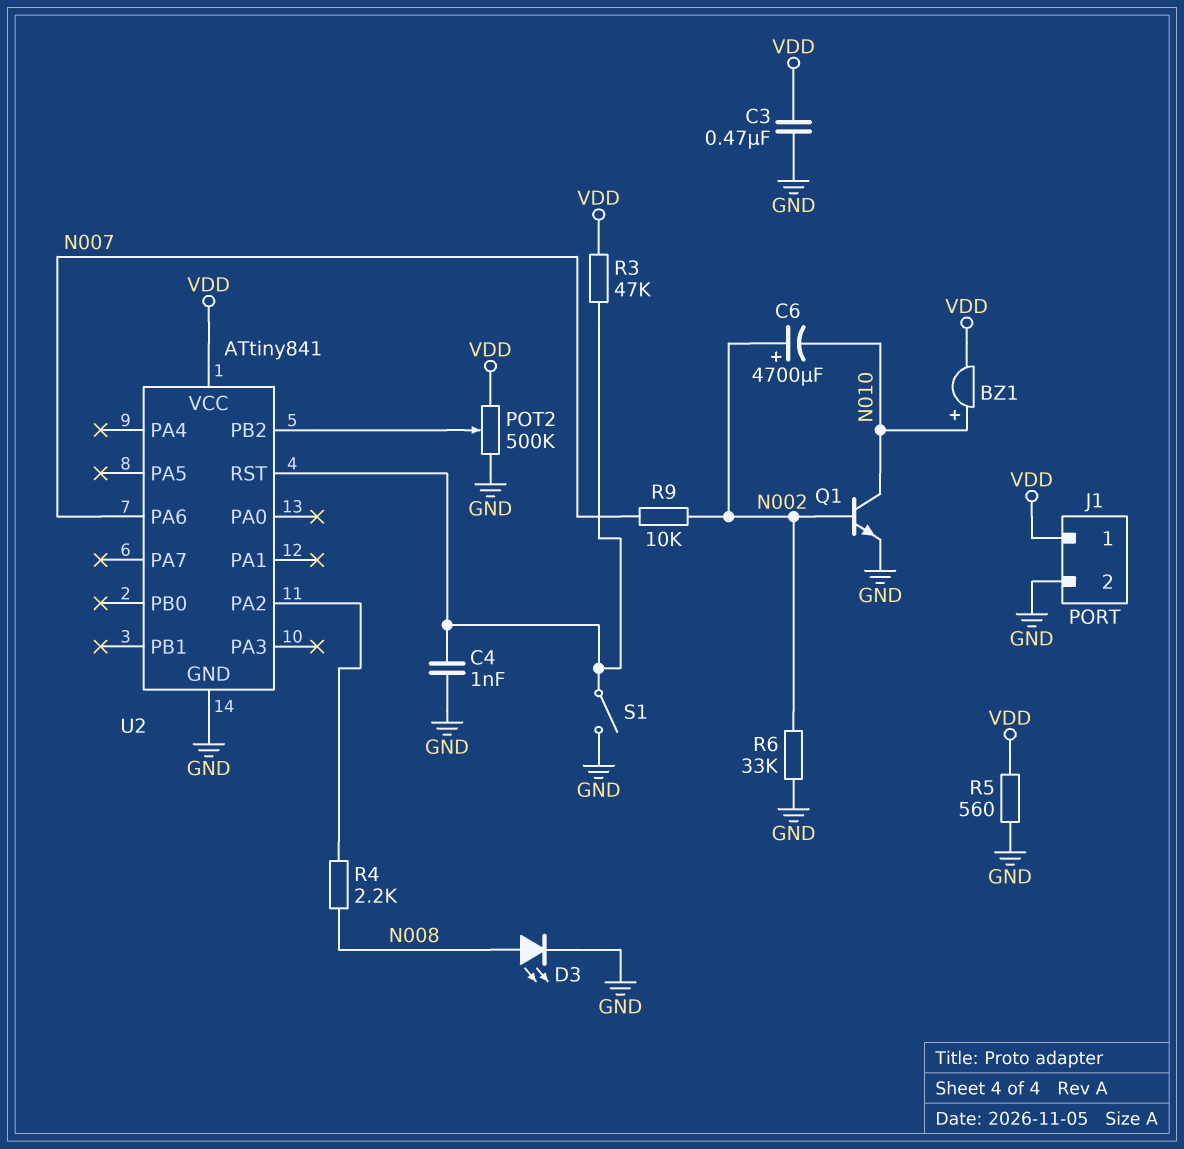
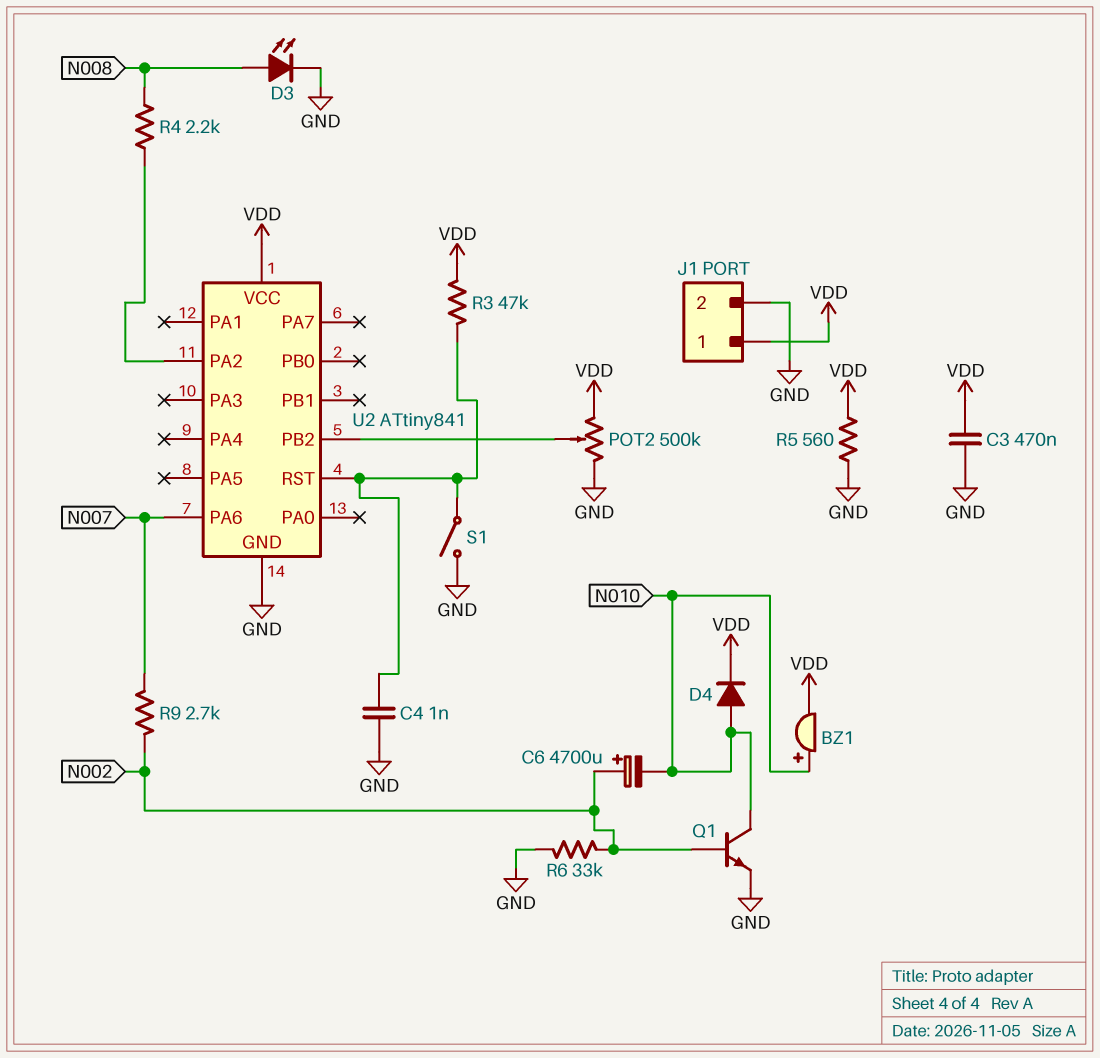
D4: none -> diode (A N010, K VDD)
R9: 10k (N002, N007) -> 2.7k (N002, N007)

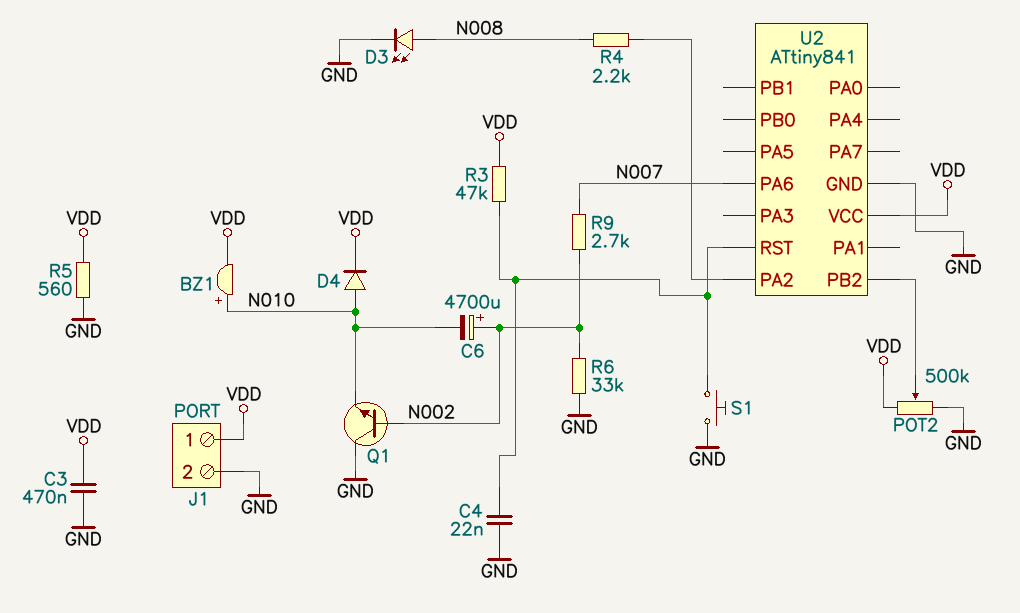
C4: 1nF (GND, U2/RST) -> 22nF (GND, U2/RST)
Q1: NPN (B N002, C N010, E GND) -> NPN (B N002, C GND, E N010)
S1: switch (GND, U2/RST) -> button (GND, U2/RST)

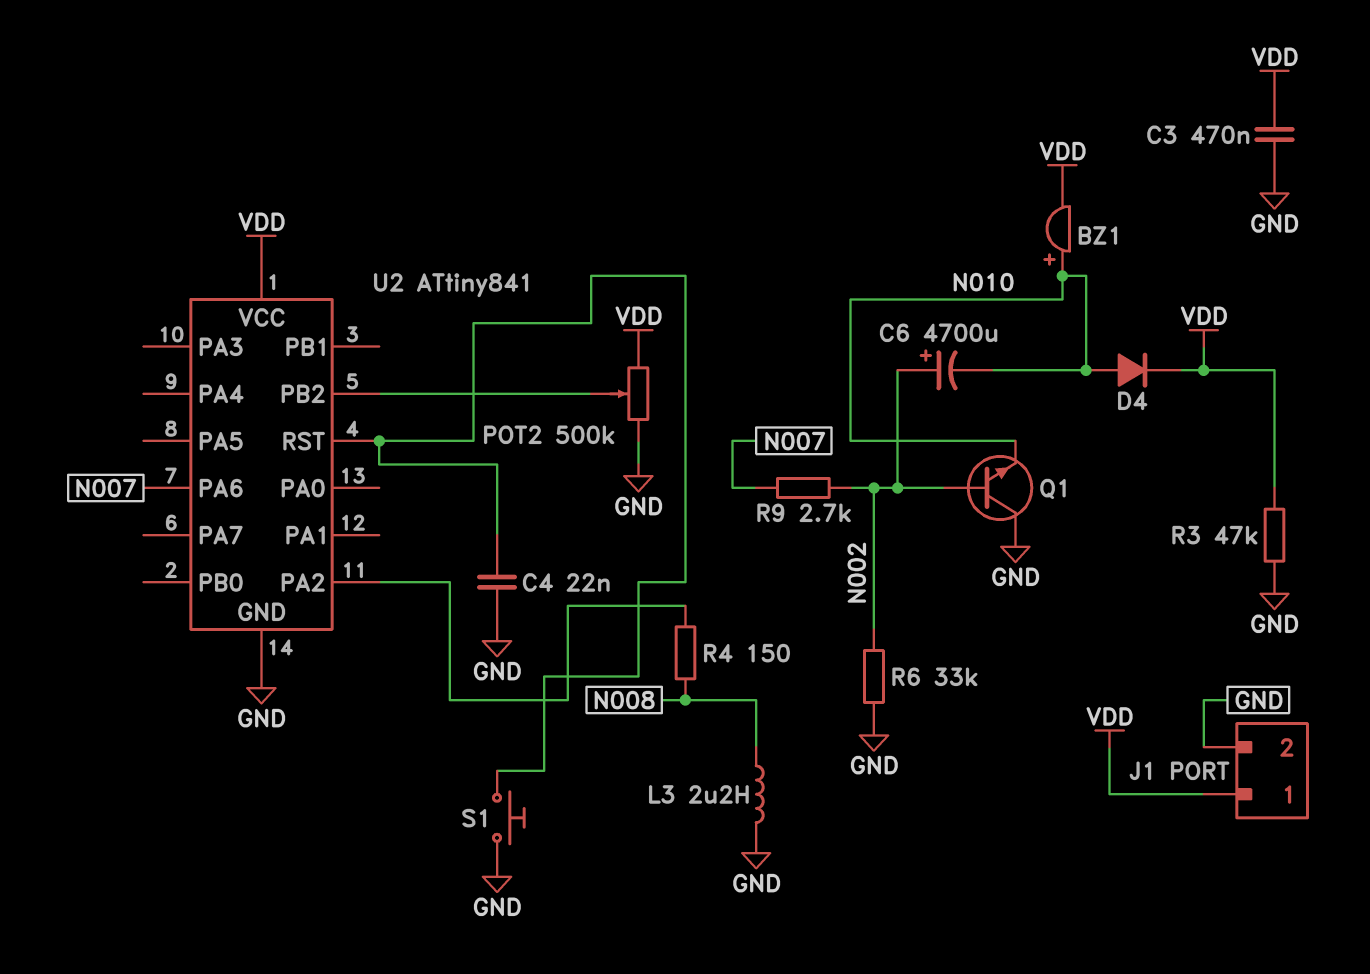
D3: LED (A N008, K GND) -> none
L3: none -> 2.2uH (GND, N008)
R3: 47k (U2/RST, VDD) -> 47k (GND, VDD)
R4: 2.2k (N008, U2/PA2) -> 150 (N008, U2/PA2)
R5: 560 (GND, VDD) -> none

